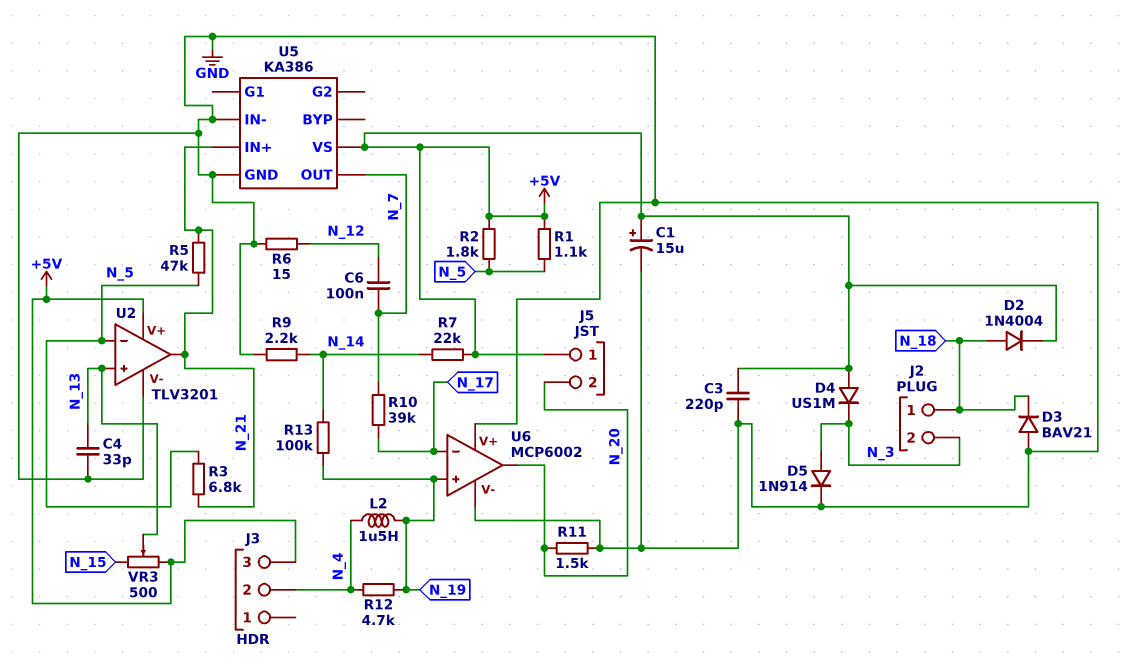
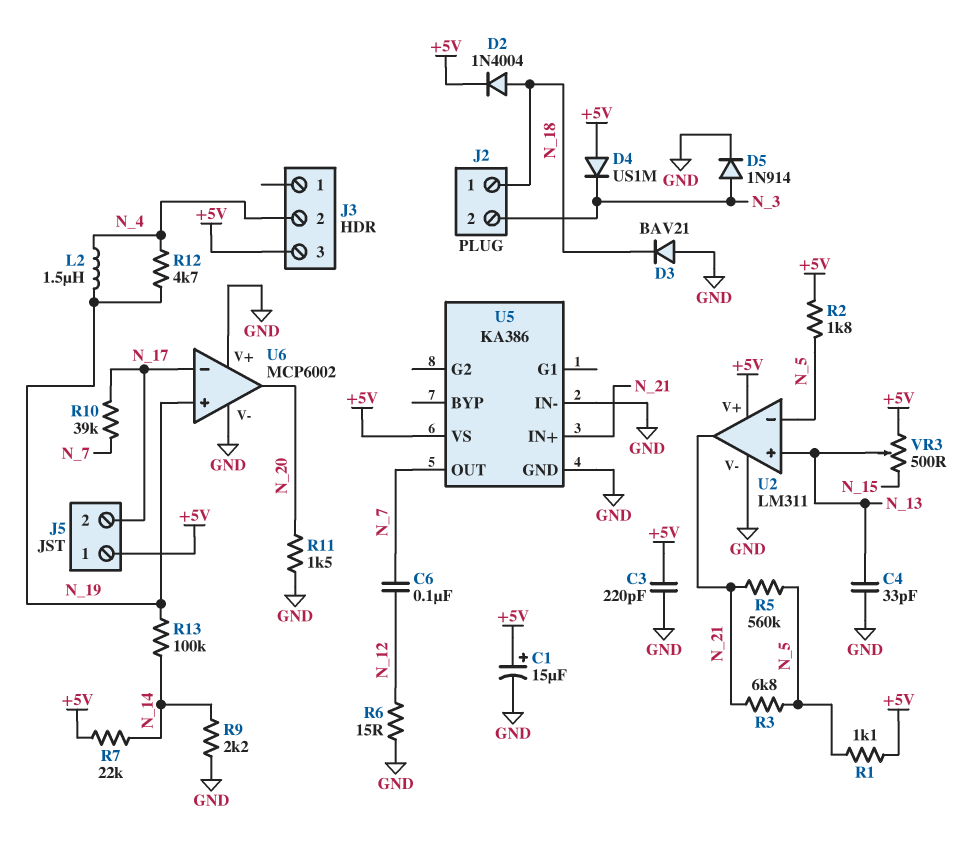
J5 pin 2: N_20 -> N_17
R5: 47k (N_5, N_21) -> 560k (N_5, N_21)
U2: TLV3201 -> LM311

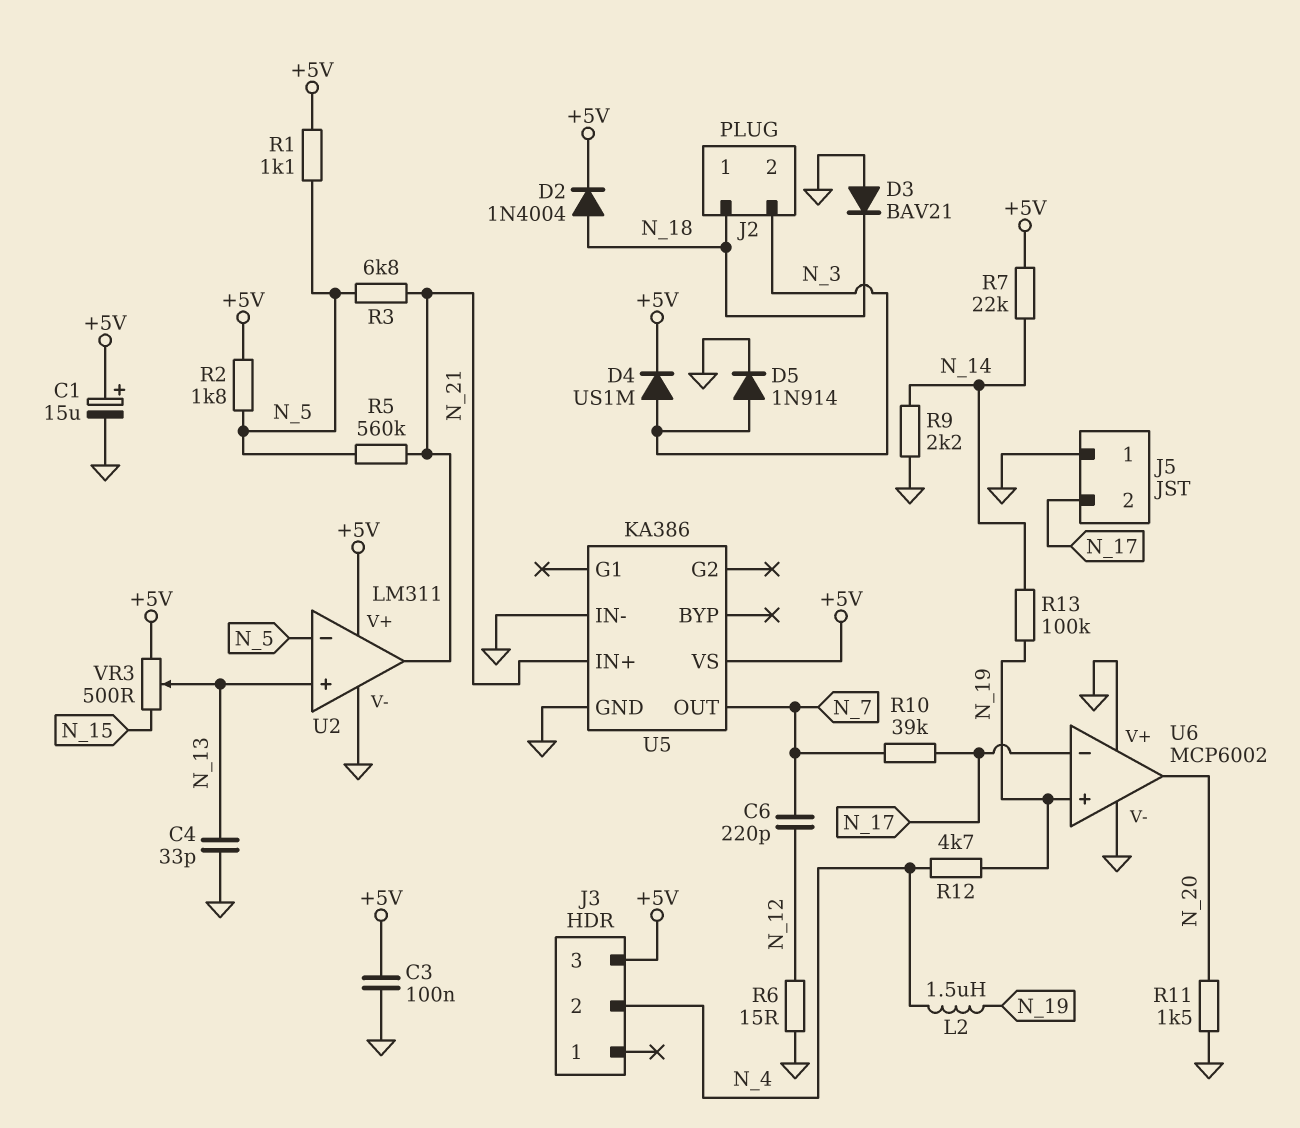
C3: 220pF (+5V, GND) -> 100nF (+5V, GND)
C6: 100nF (N_7, N_12) -> 220pF (N_7, N_12)
D4: diode US1M (A +5V, K N_3) -> diode US1M (A N_3, K +5V)
J5 pin 1: +5V -> GND

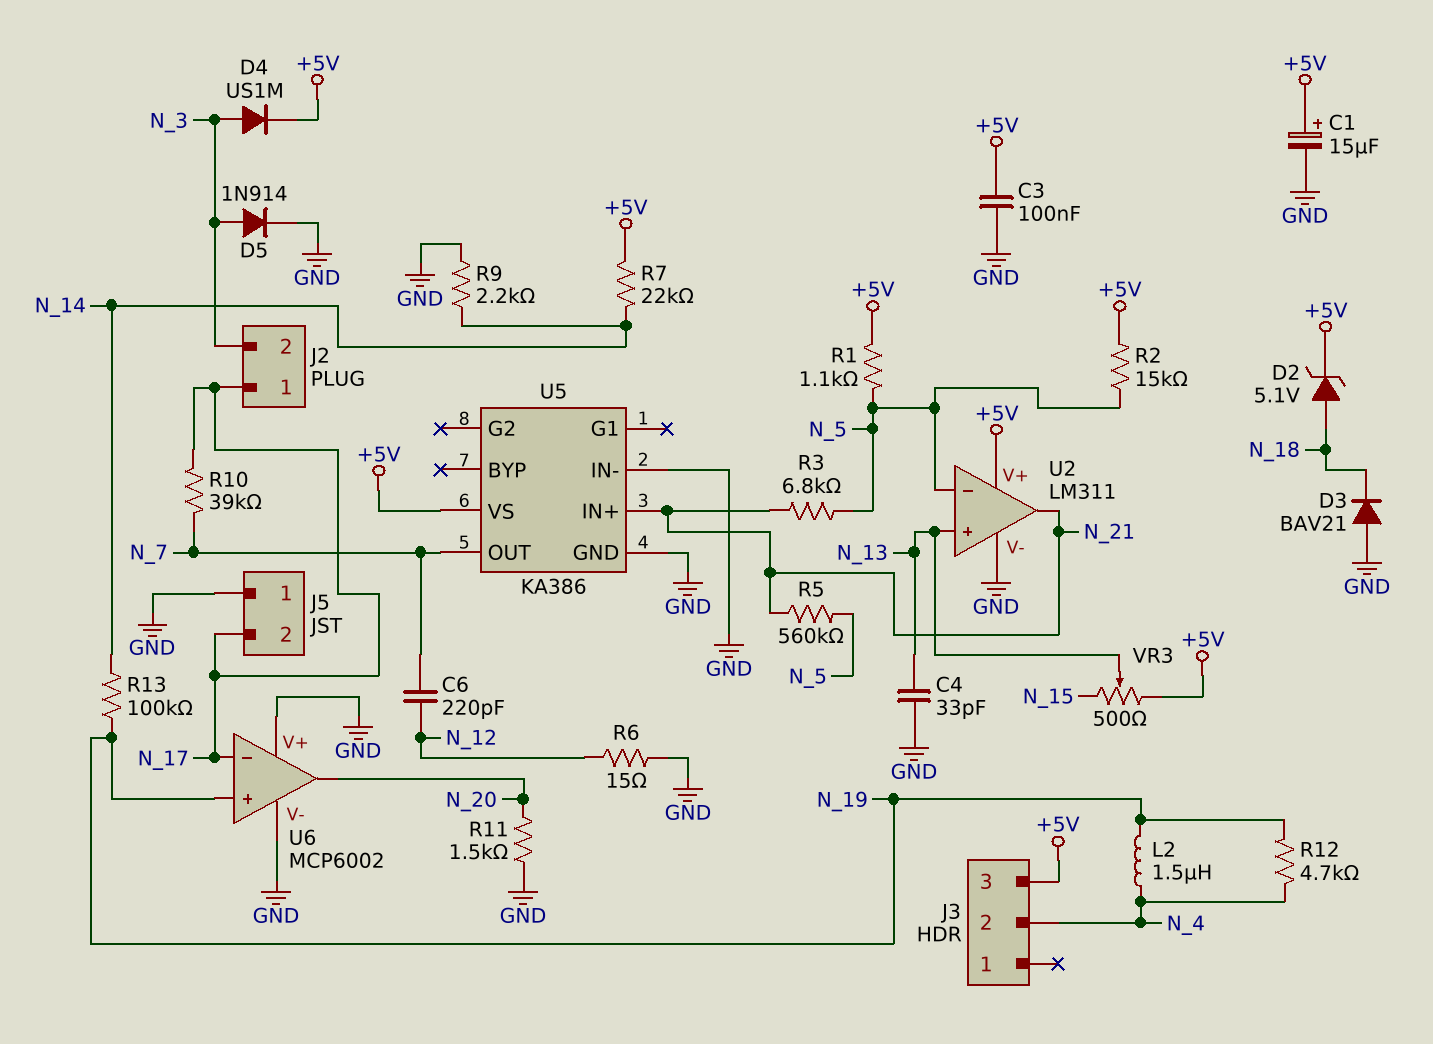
D2: diode 1N4004 (A N_18, K +5V) -> zener 5.1V (A N_18, K +5V)
J2 pin 1: N_18 -> N_17
R2: 1.8k (+5V, N_5) -> 15k (+5V, N_5)

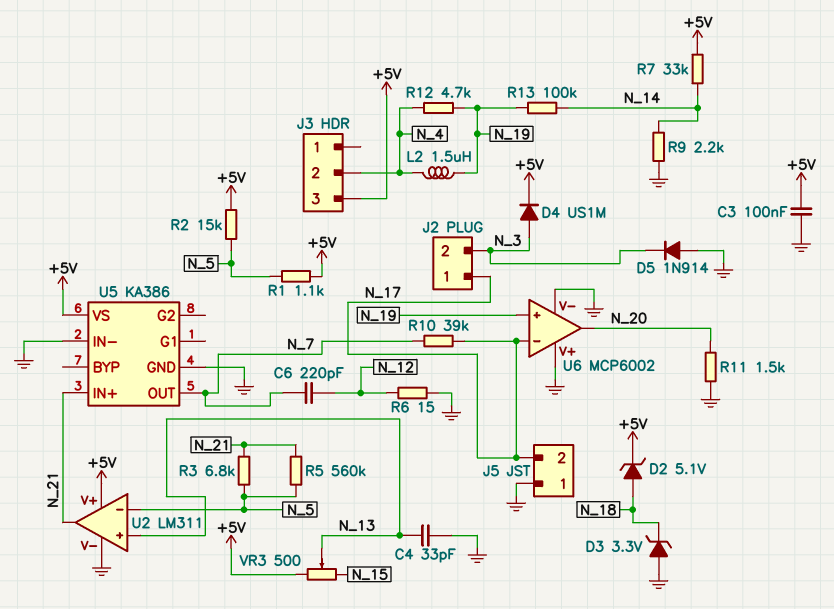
C1: 15uF (plus +5V, minus GND) -> none
D3: diode BAV21 (A GND, K N_18) -> zener 3.3V (A GND, K N_18)
D5: diode 1N914 (A N_3, K GND) -> diode 1N914 (A GND, K N_3)
R7: 22k (+5V, N_14) -> 33k (+5V, N_14)

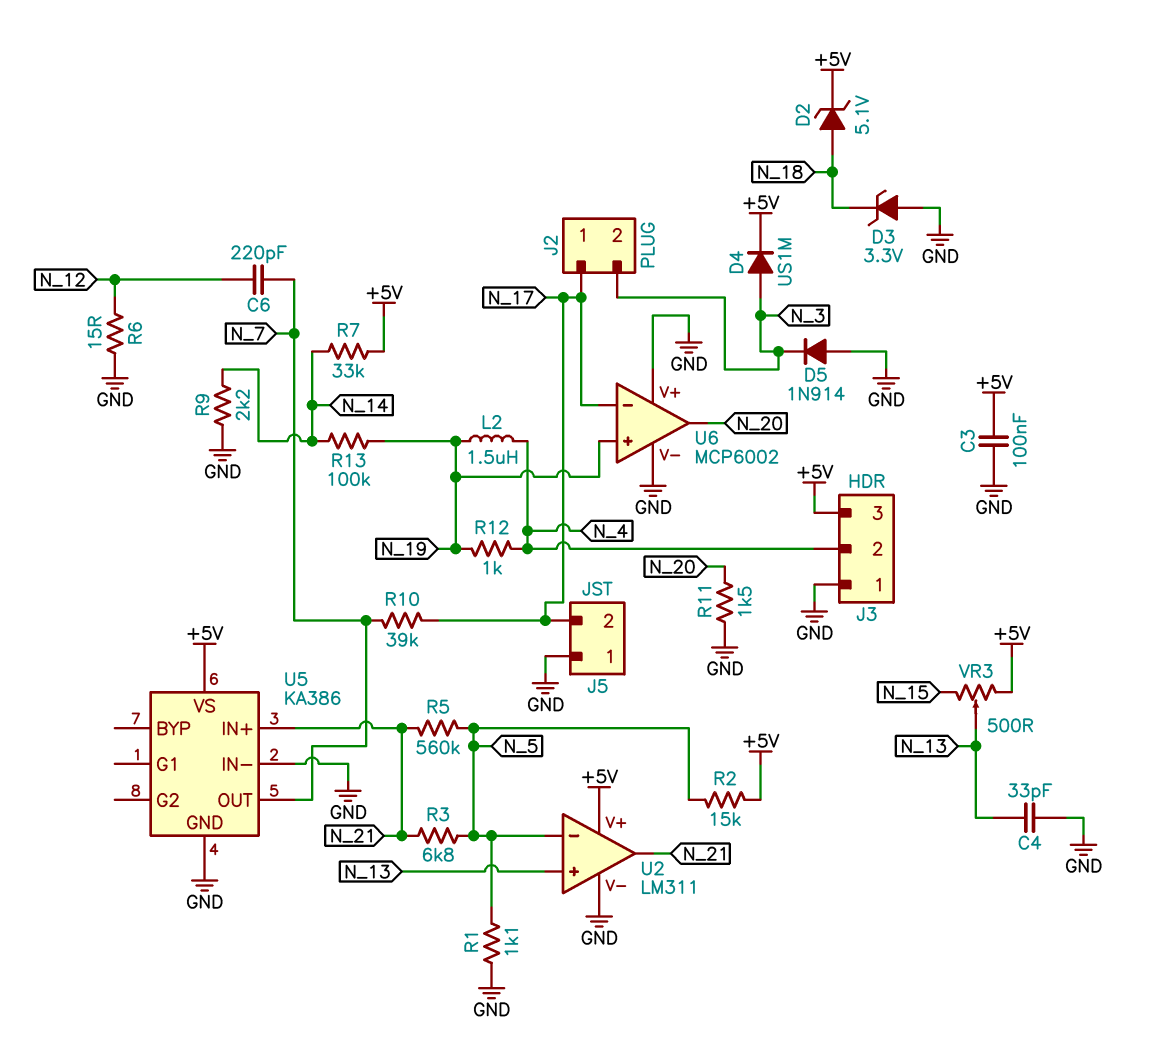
J3 pin 1: none -> GND
R1: 1.1k (+5V, N_5) -> 1.1k (GND, N_5)
R12: 4.7k (N_4, N_19) -> 1k (N_4, N_19)

